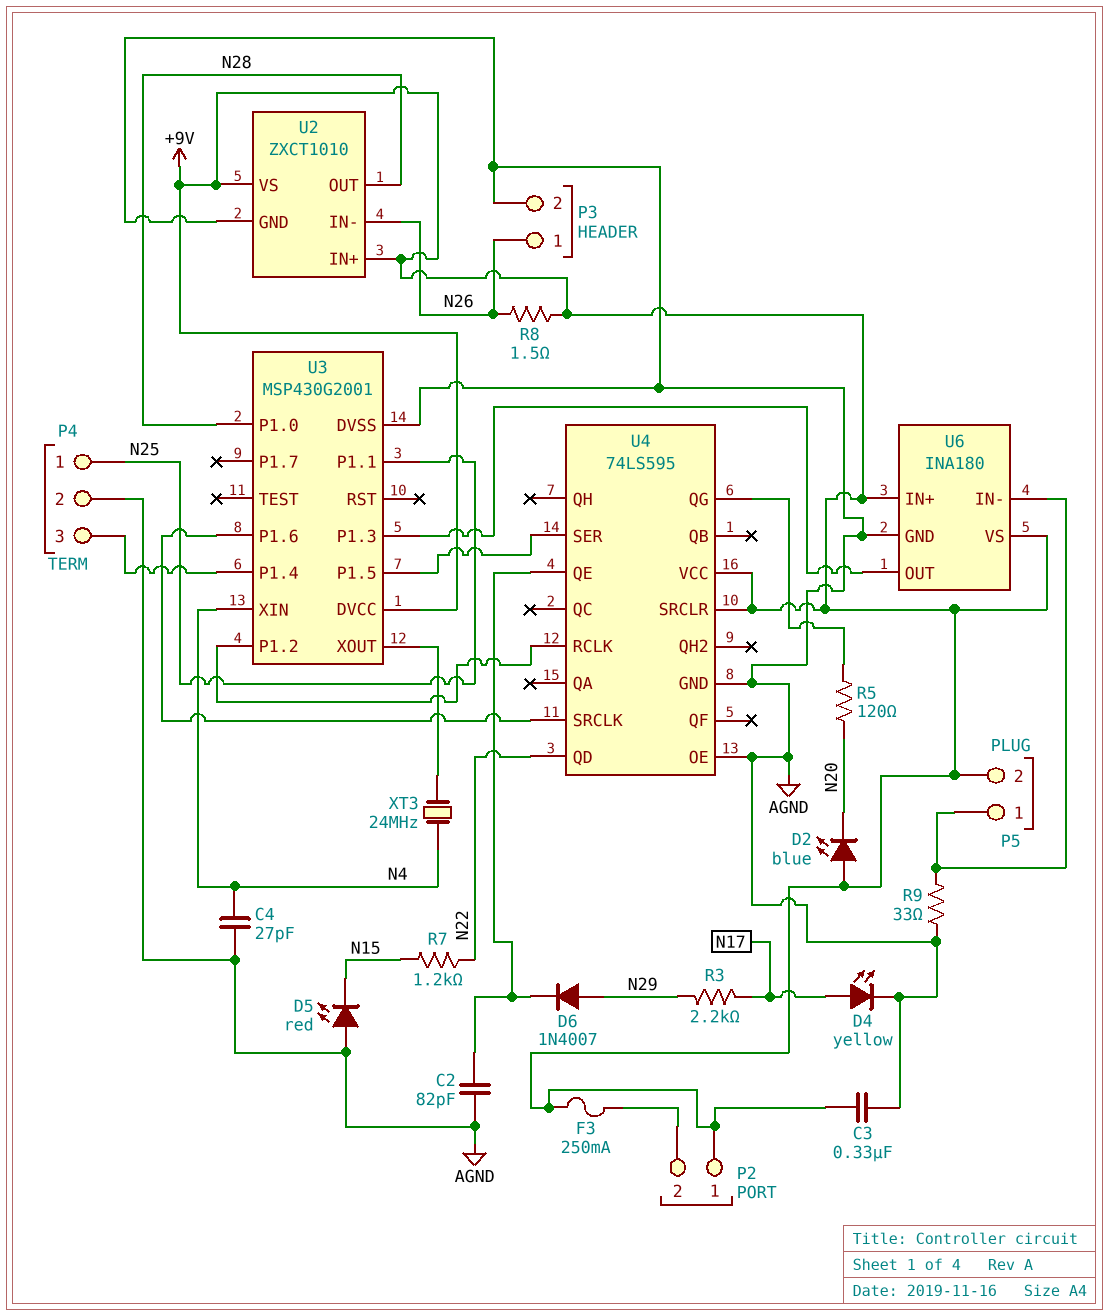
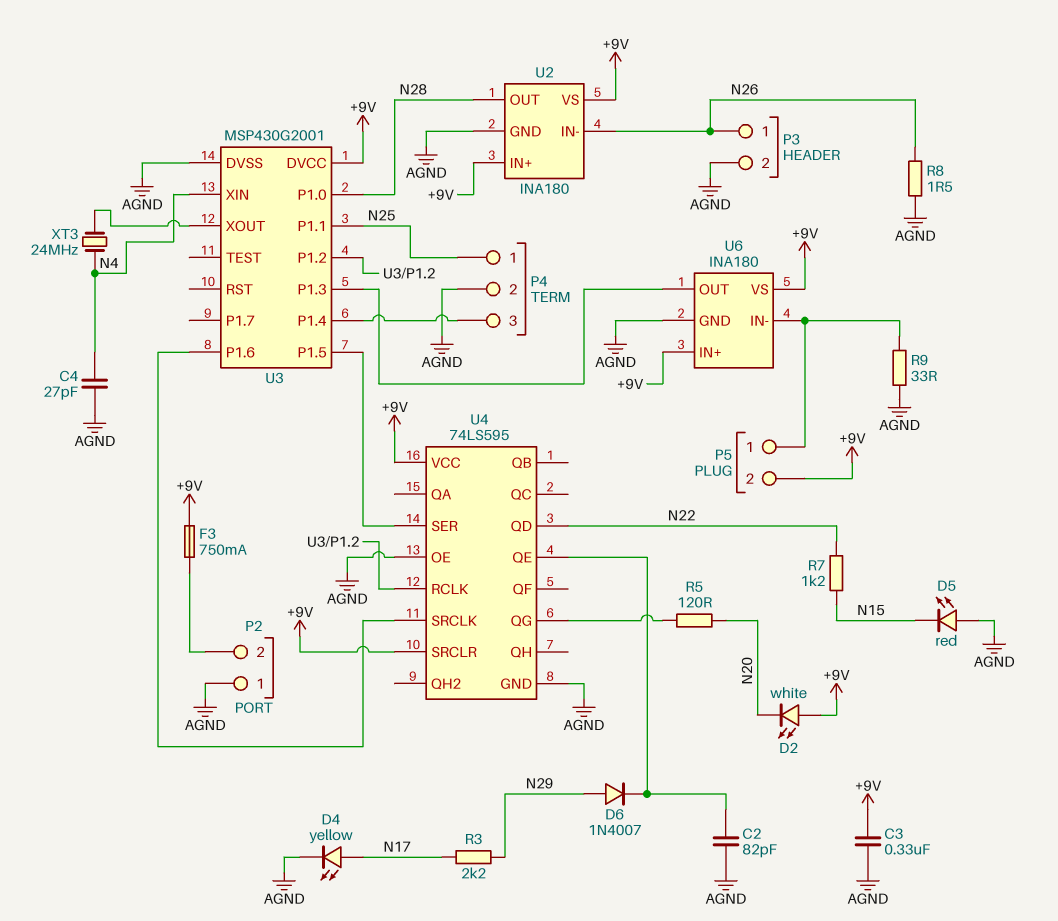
D2: LED blue (A +9V, K N20) -> LED white (A +9V, K N20)
F3: 250mA (+9V, P2/2) -> 750mA (+9V, P2/2)
P2 pin 1: +9V -> AGND
R8: 1.5 (+9V, N26) -> 1.5 (AGND, N26)
U2: ZXCT1010 -> INA180

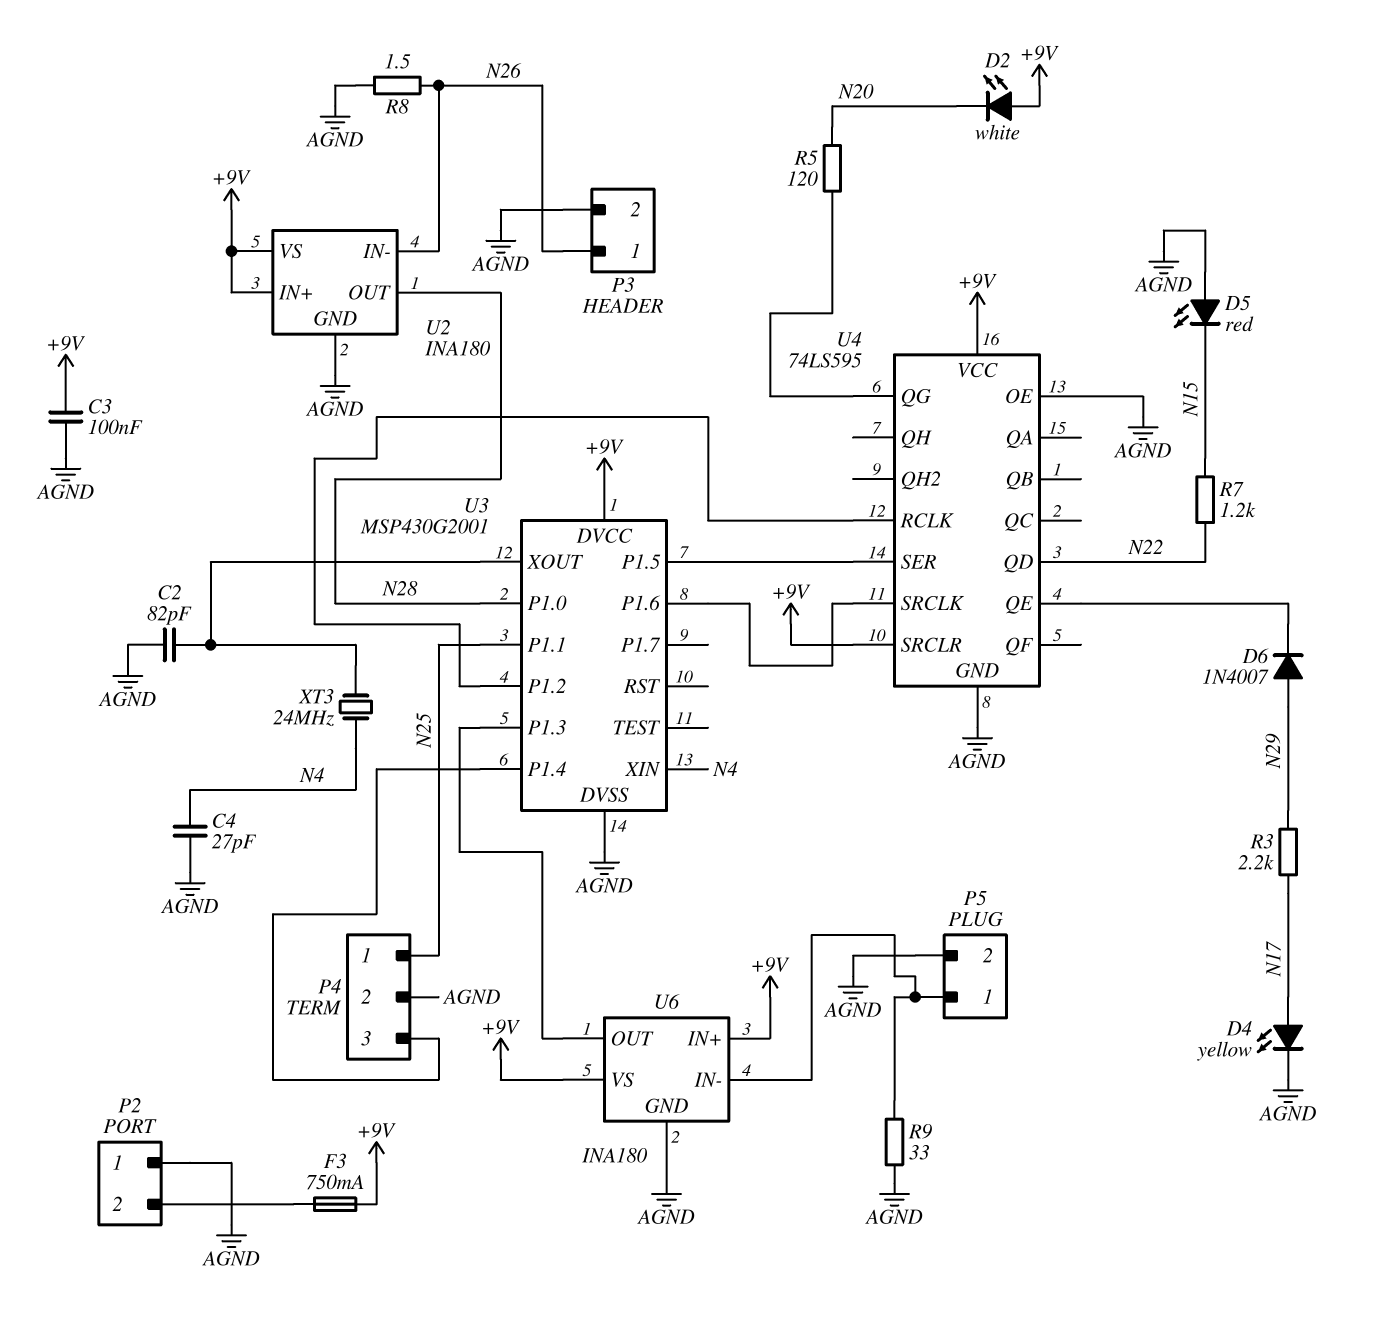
C2: 82pF (AGND, U4/QE) -> 82pF (AGND, U3/XOUT)
C3: 330nF (+9V, AGND) -> 100nF (+9V, AGND)
P5 pin 2: +9V -> AGND

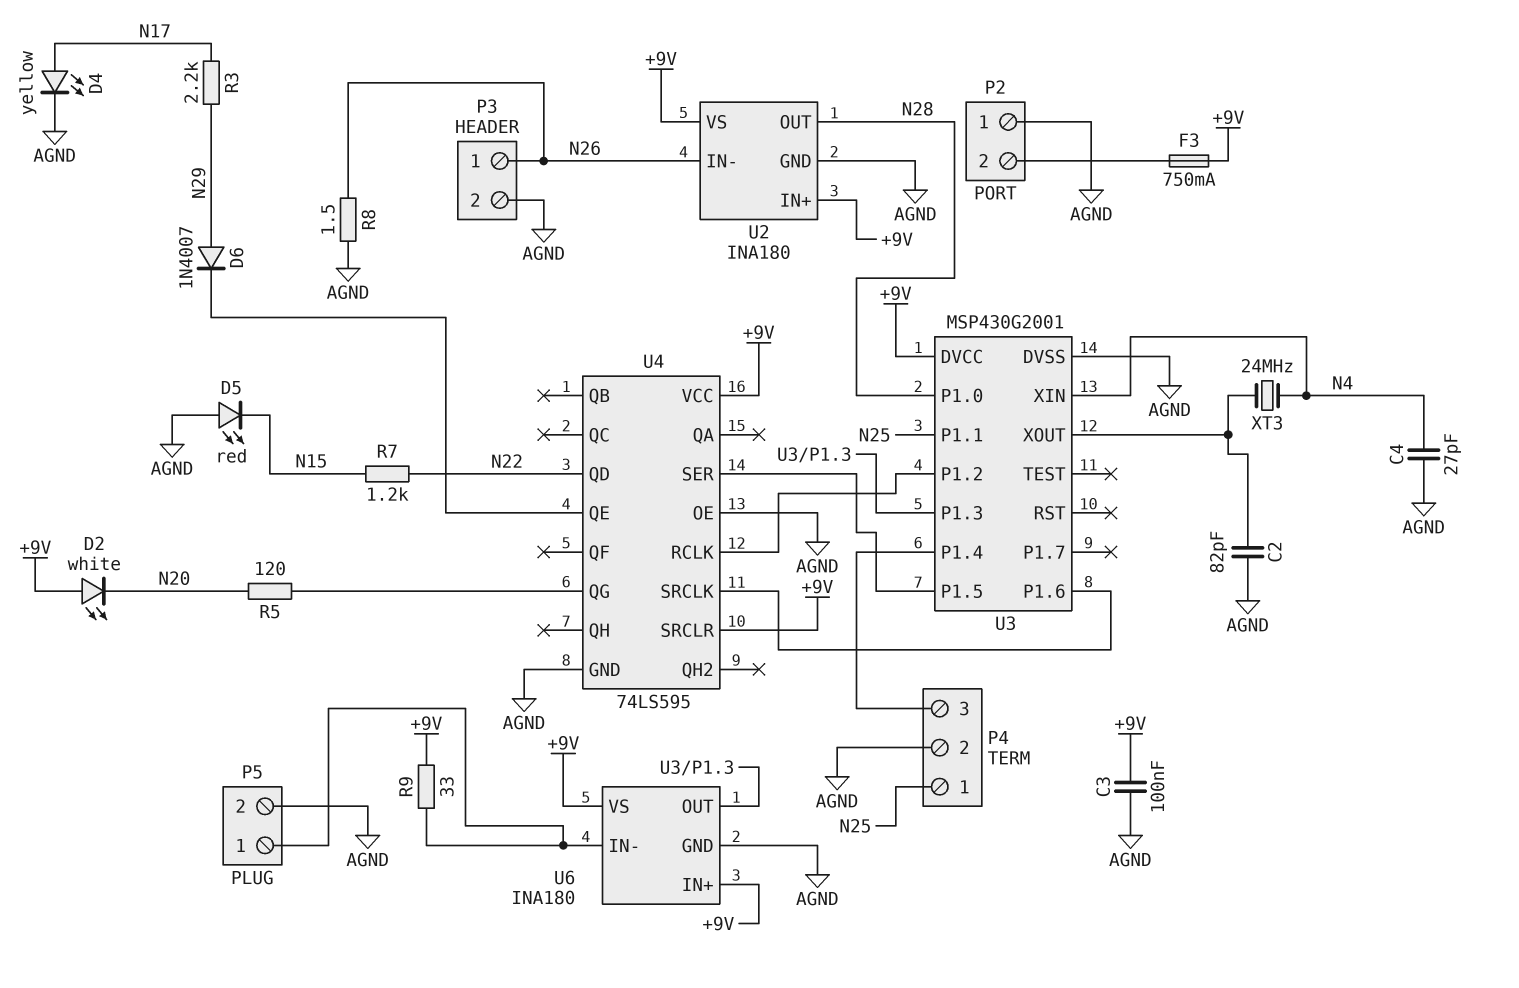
R9: 33 (AGND, P5/1) -> 33 (+9V, P5/1)

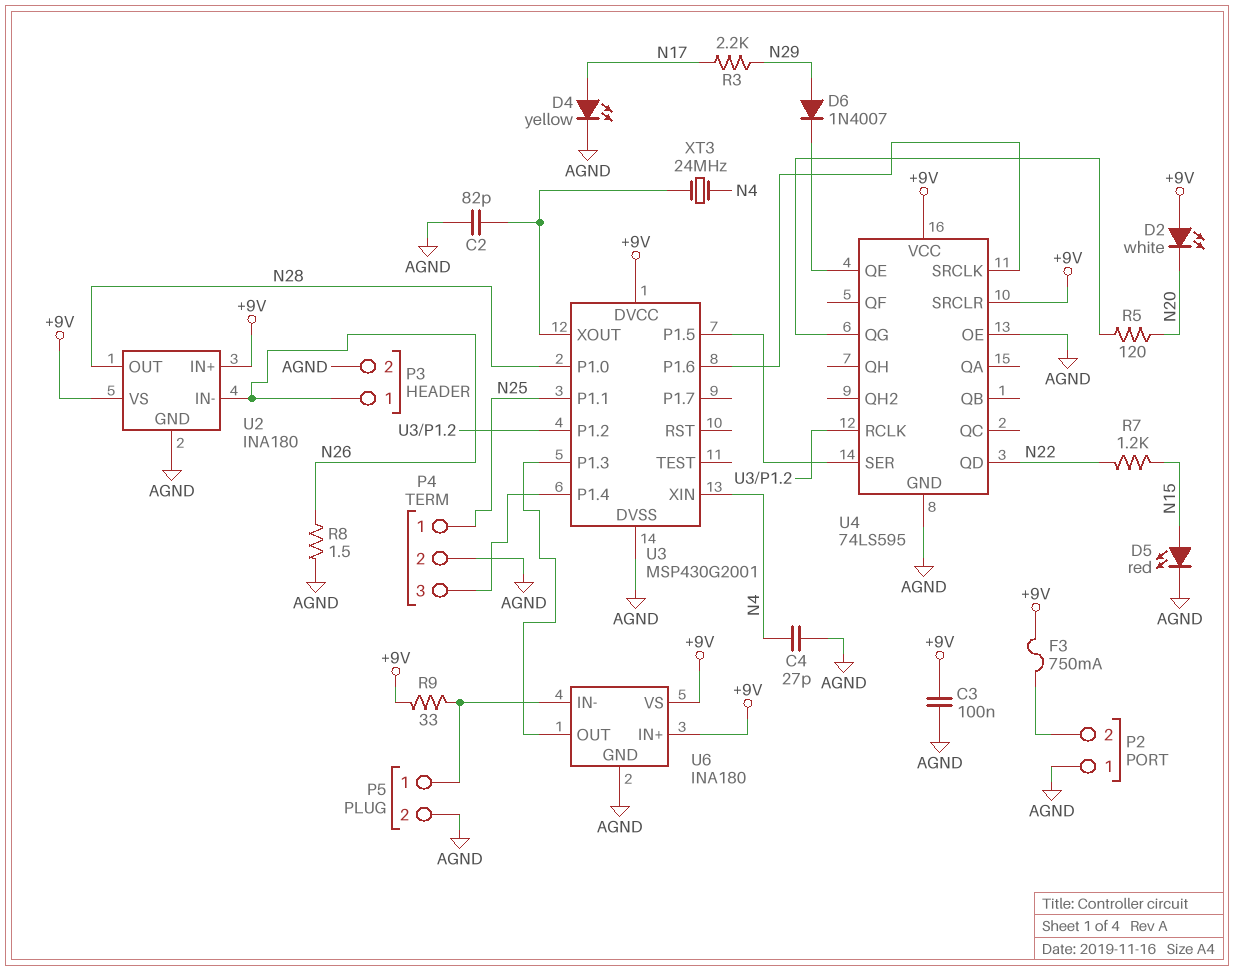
D5: LED red (A AGND, K N15) -> LED red (A N15, K AGND)

